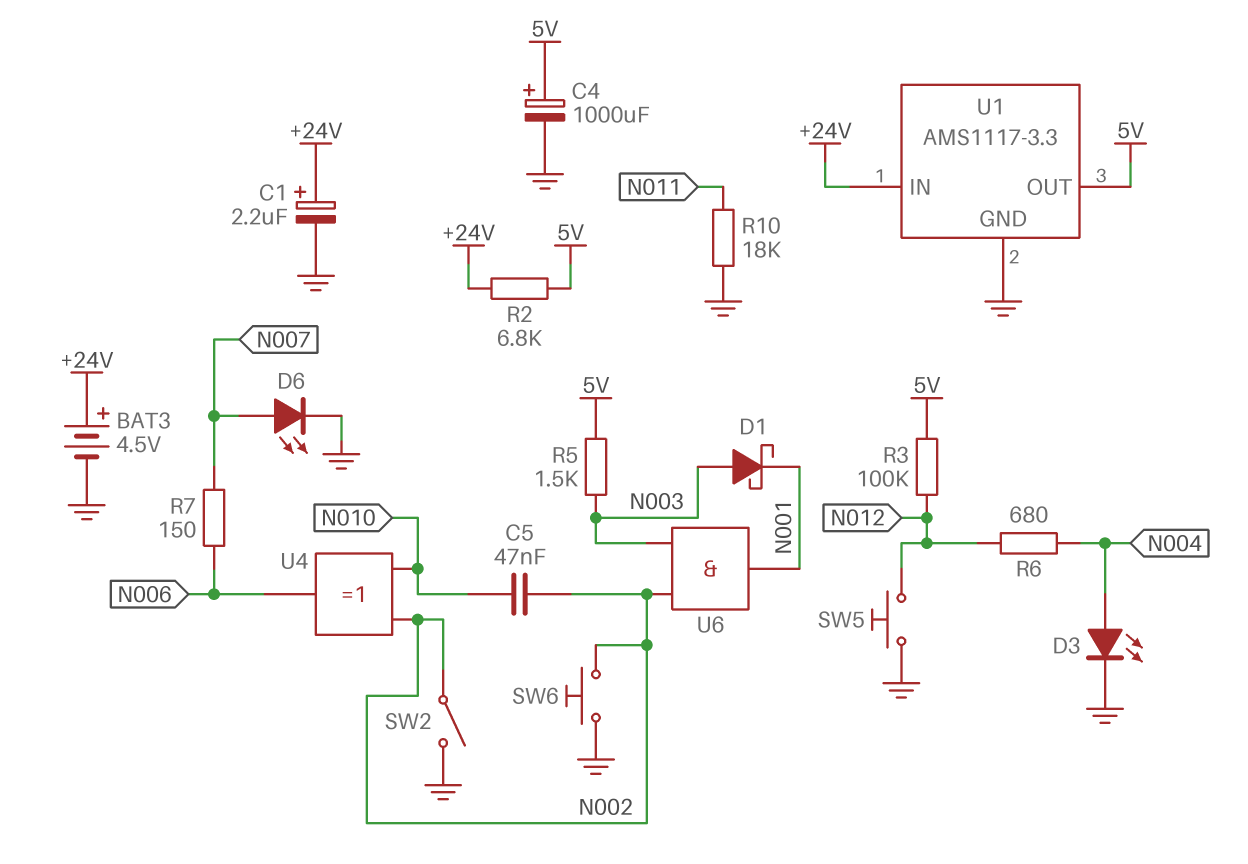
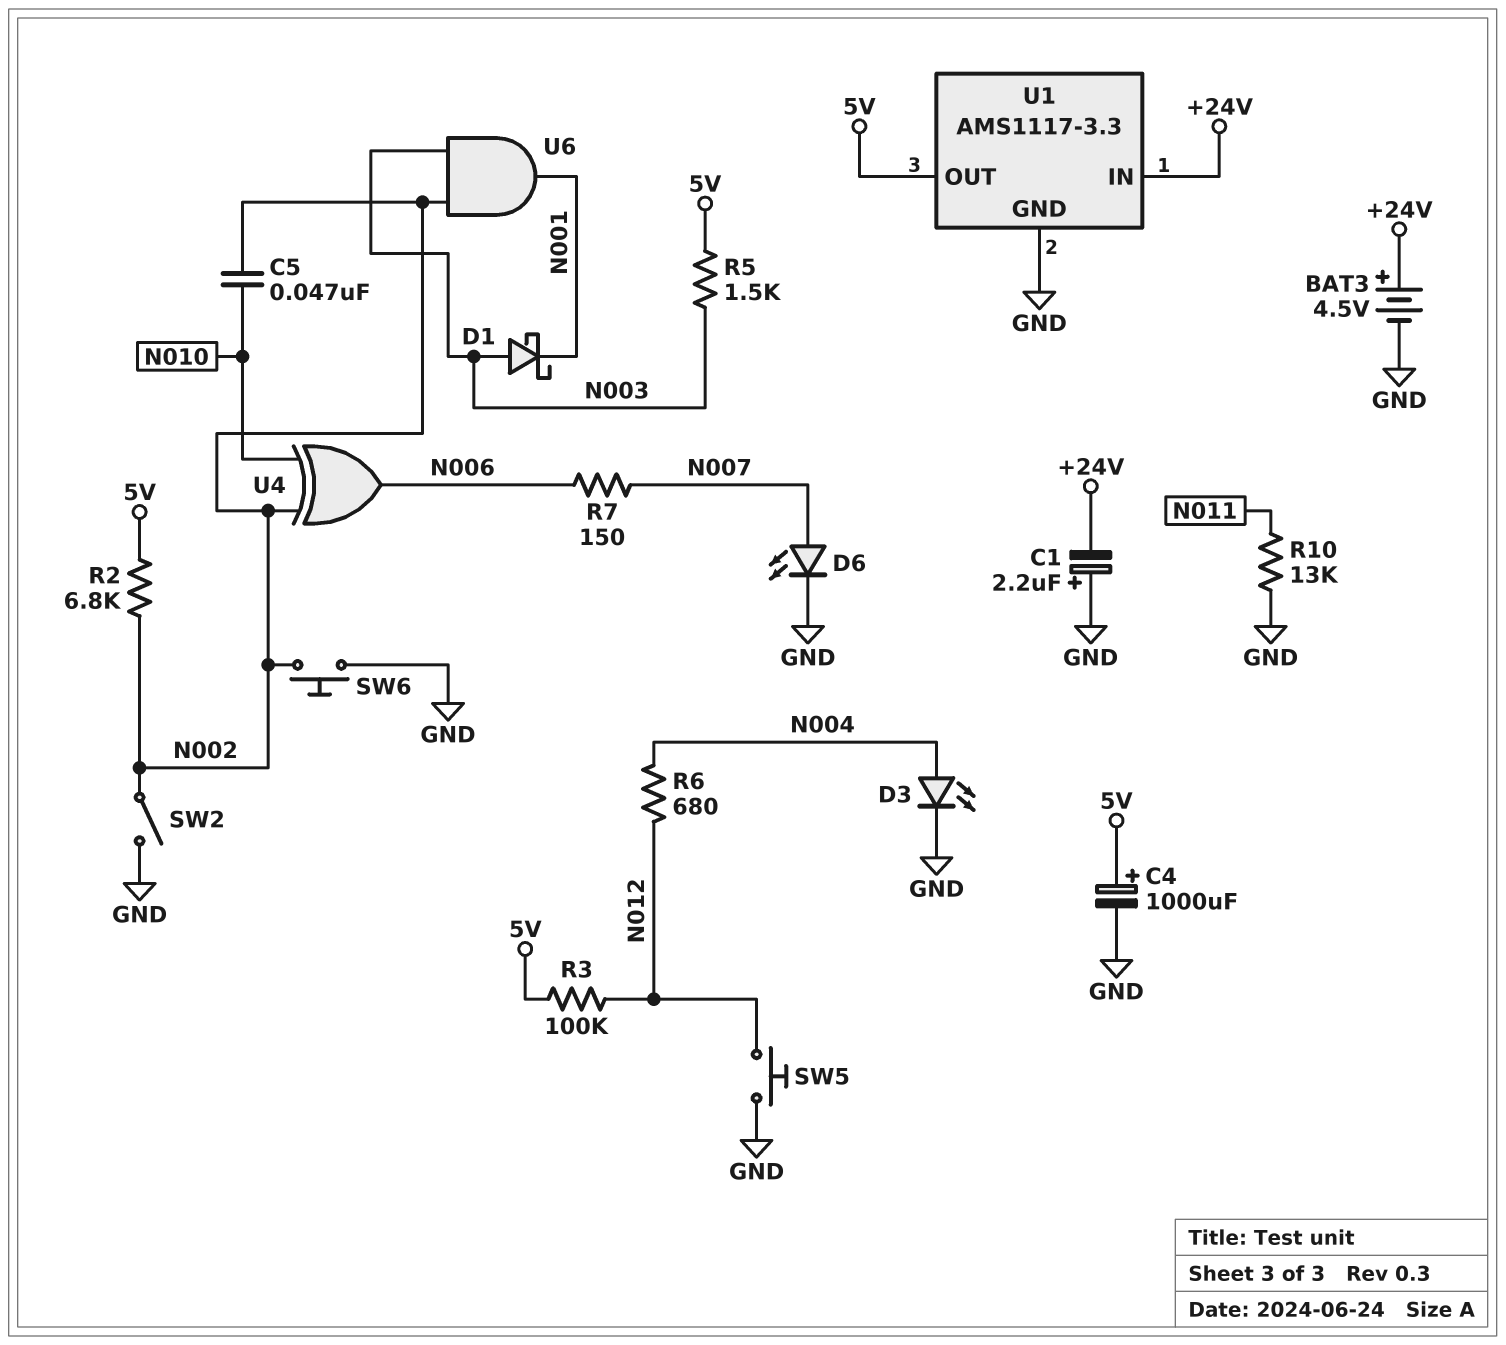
C1: 2.2uF (plus +24V, minus GND) -> 2.2uF (plus GND, minus +24V)
R2: 6.8k (+24V, 5V) -> 6.8k (5V, N002)
R10: 18k (GND, N011) -> 13k (GND, N011)

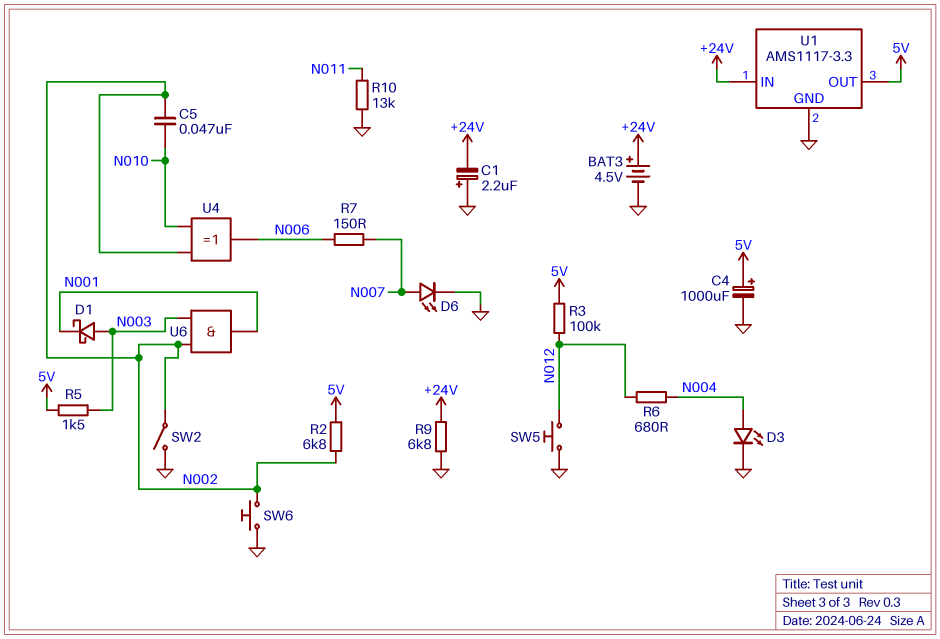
R9: none -> 6.8k (+24V, GND)

